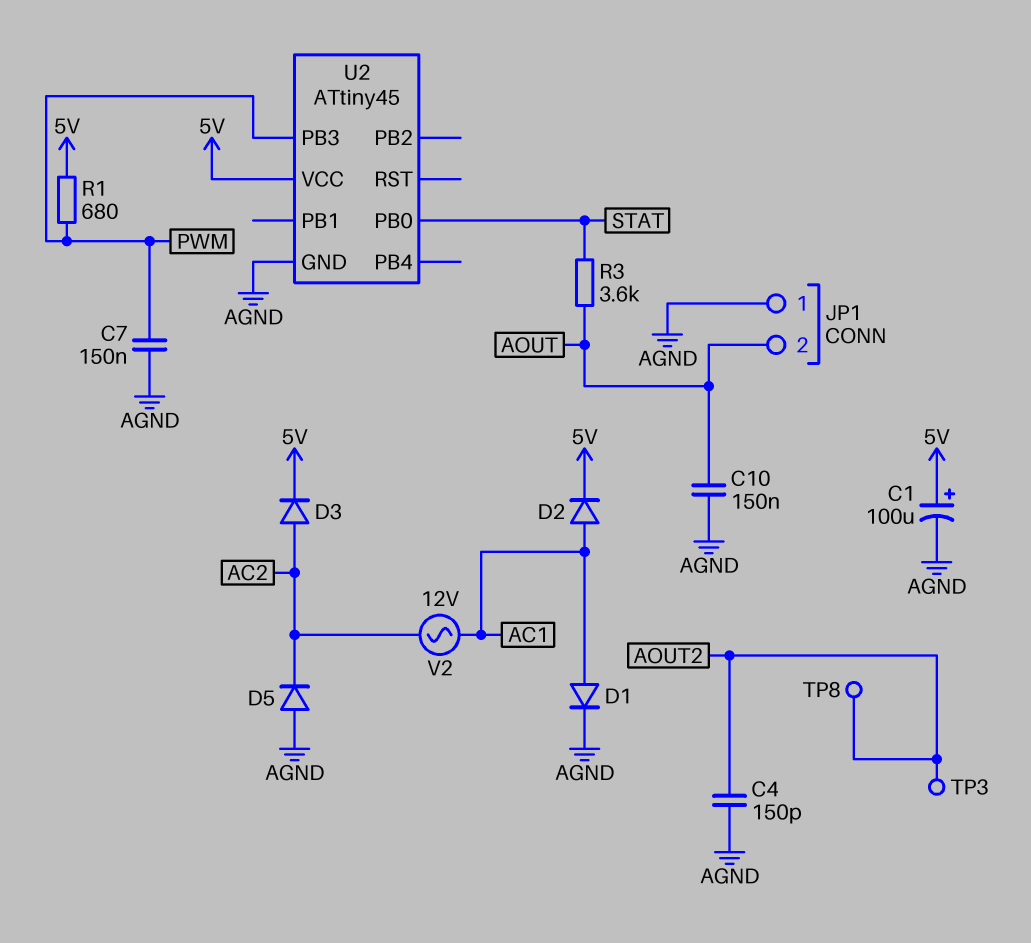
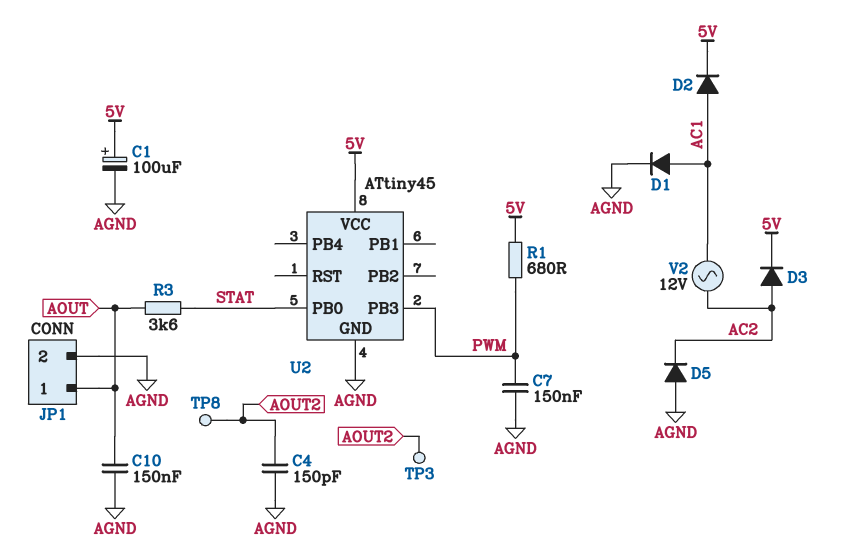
JP1 pin 1: AGND -> AOUT
JP1 pin 2: AOUT -> AGND

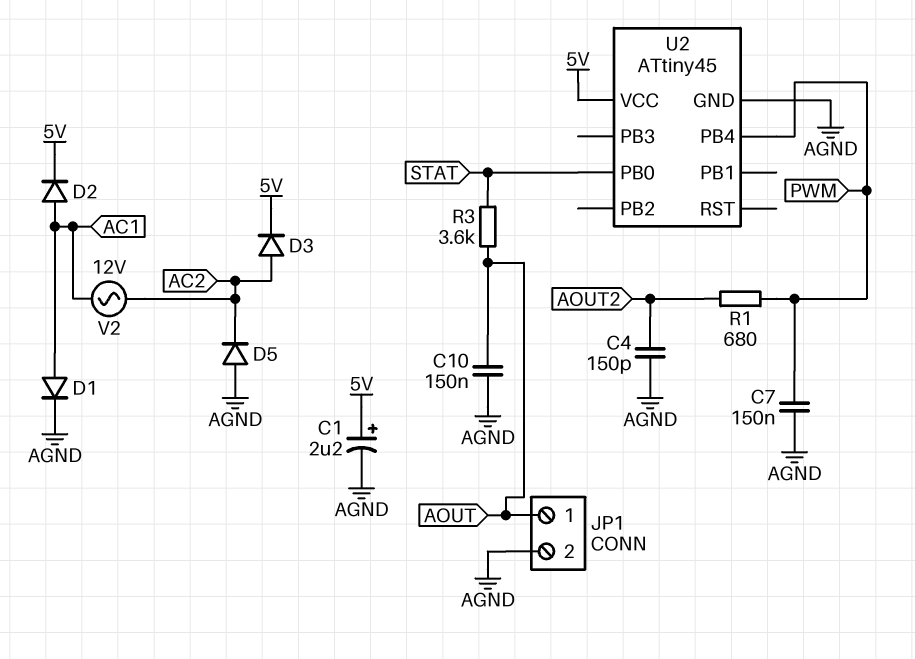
C1: 100uF (plus 5V, minus AGND) -> 2.2uF (plus 5V, minus AGND)
R1: 680 (5V, PWM) -> 680 (AOUT2, PWM)
TP3: test point (AOUT2) -> none
TP8: test point (AOUT2) -> none
U2 pin PB3: PWM -> none
U2 pin PB4: none -> PWM

